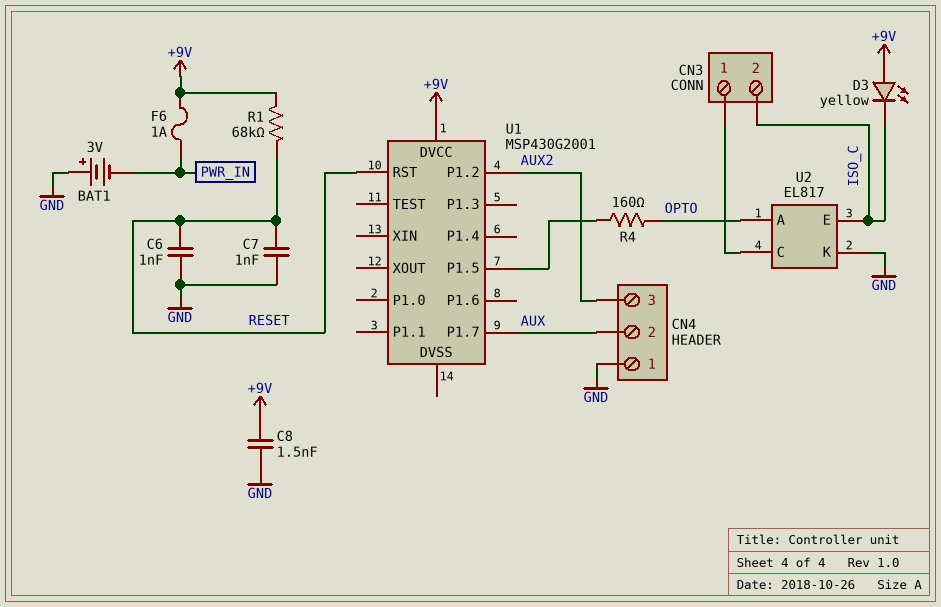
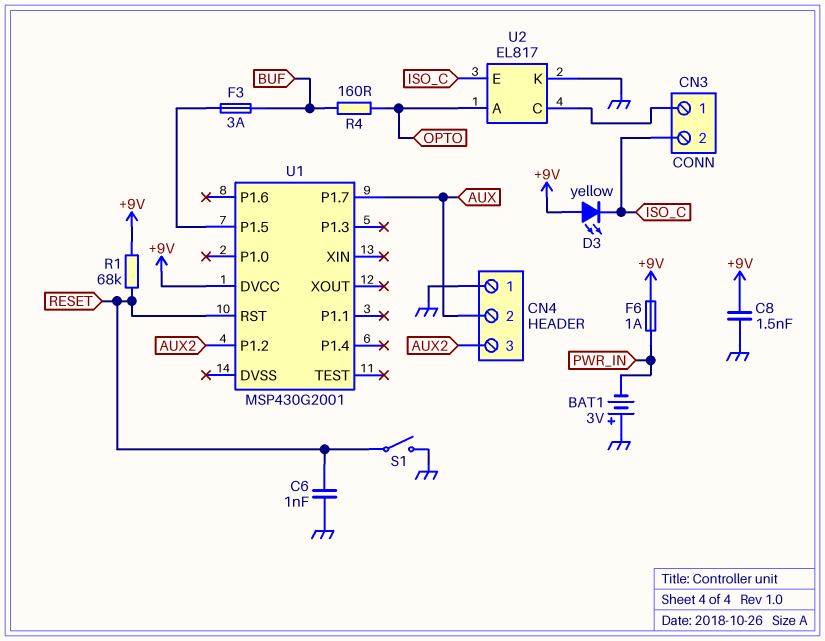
C7: 1nF (GND, RESET) -> none
F3: none -> 3A (BUF, U1/P1.5)
R4: 160 (OPTO, U1/P1.5) -> 160 (BUF, OPTO)
S1: none -> switch (GND, RESET)

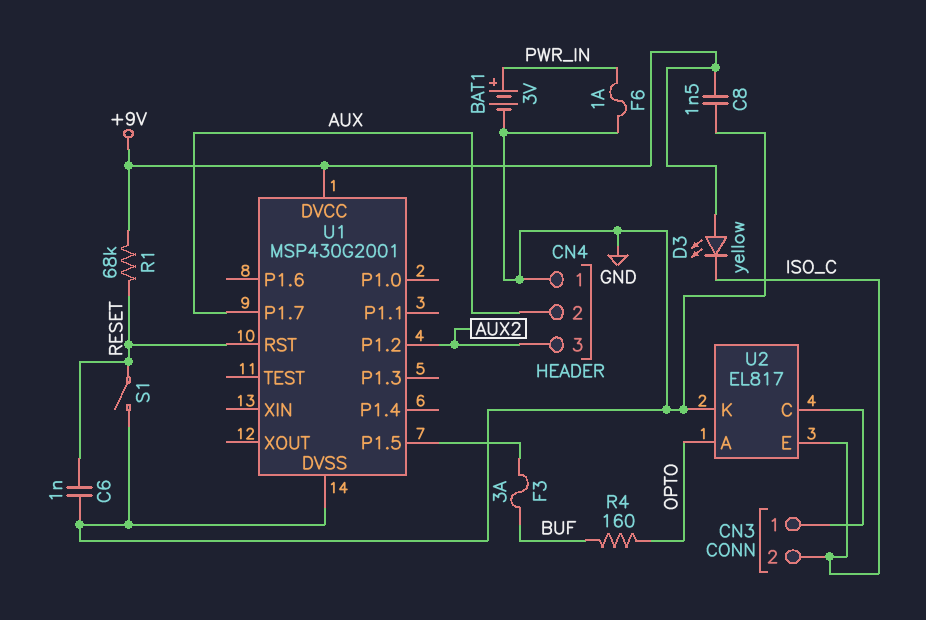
BAT1: 3V (plus GND, minus PWR_IN) -> 3V (plus PWR_IN, minus GND)
F6: 1A (+9V, PWR_IN) -> 1A (GND, PWR_IN)
U1 pin DVSS: none -> GND

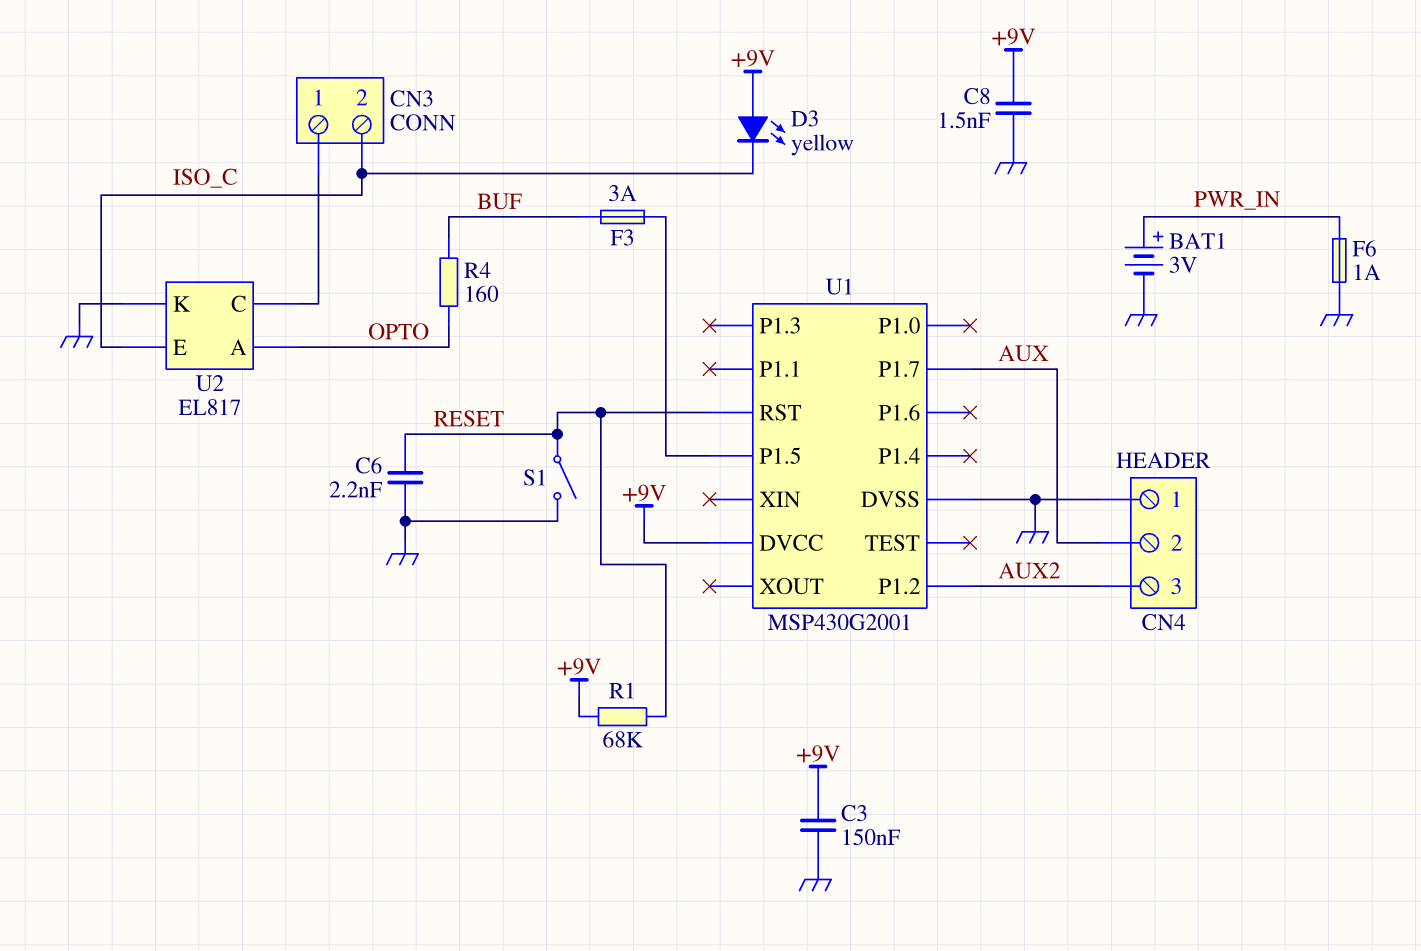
C3: none -> 150nF (+9V, GND)
C6: 1nF (GND, RESET) -> 2.2nF (GND, RESET)

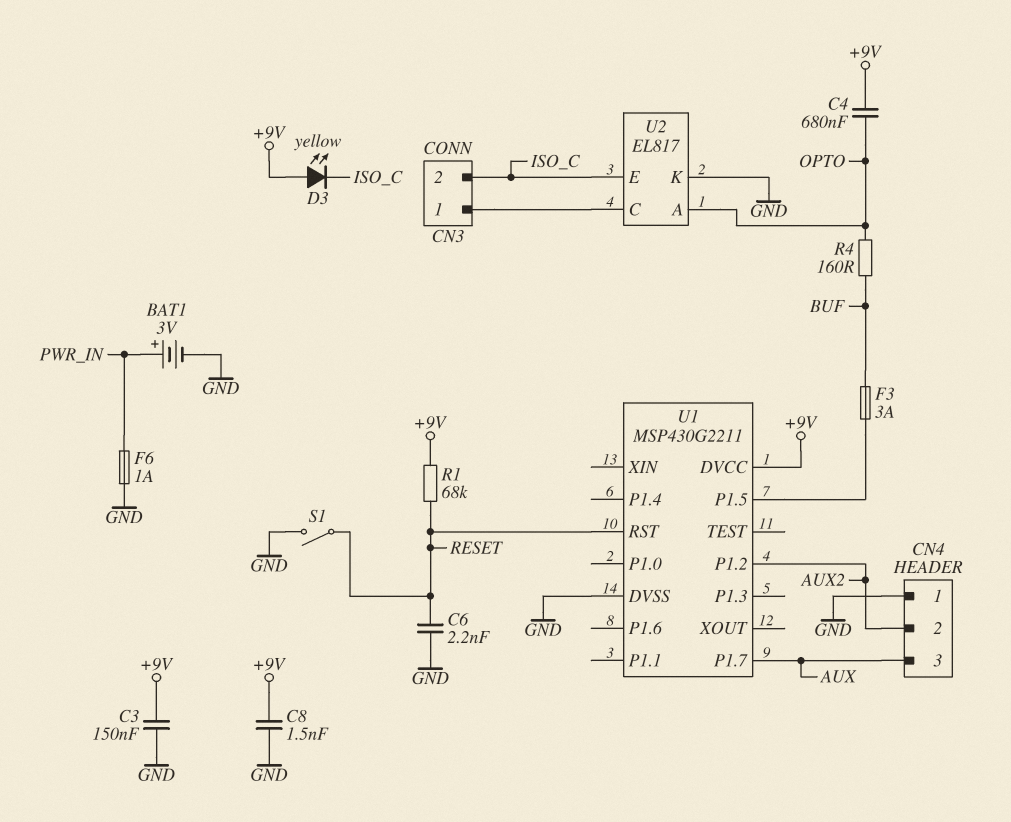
C4: none -> 680nF (+9V, OPTO)
CN4 pin 2: AUX -> AUX2
CN4 pin 3: AUX2 -> AUX
U1: MSP430G2001 -> MSP430G2211

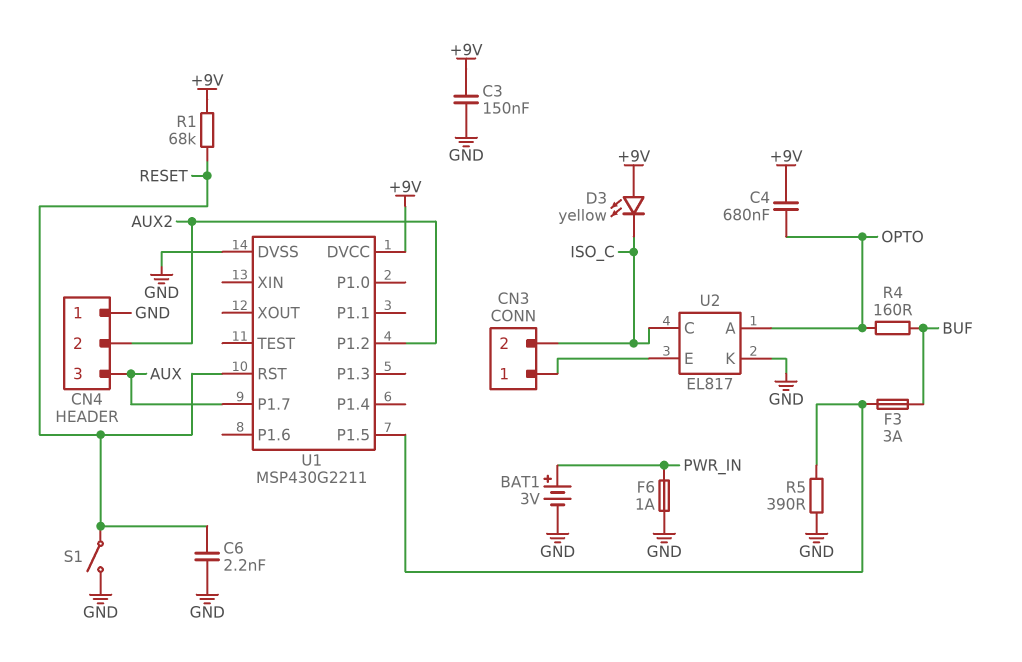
C8: 1.5nF (+9V, GND) -> none
R5: none -> 390 (GND, U1/P1.5)
U2 pin C: CN3/1 -> ISO_C
U2 pin E: ISO_C -> CN3/1

